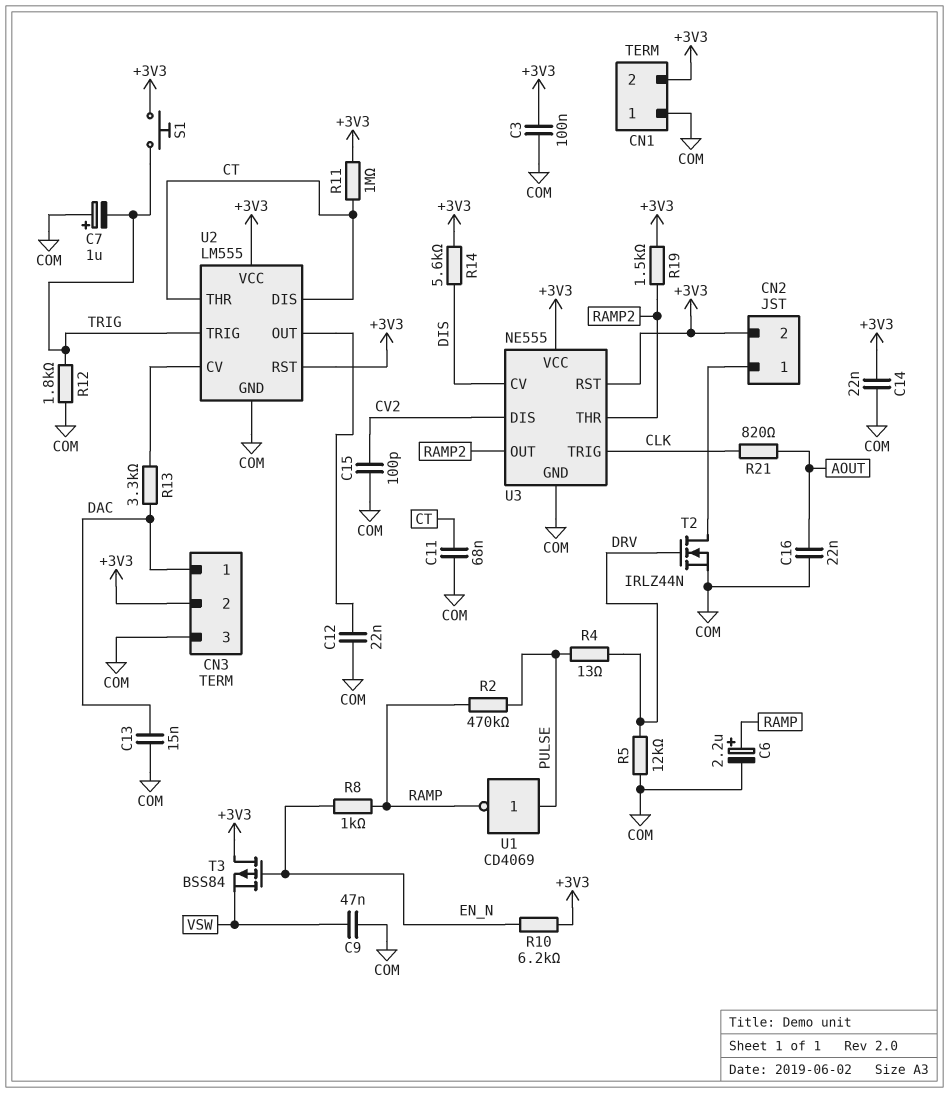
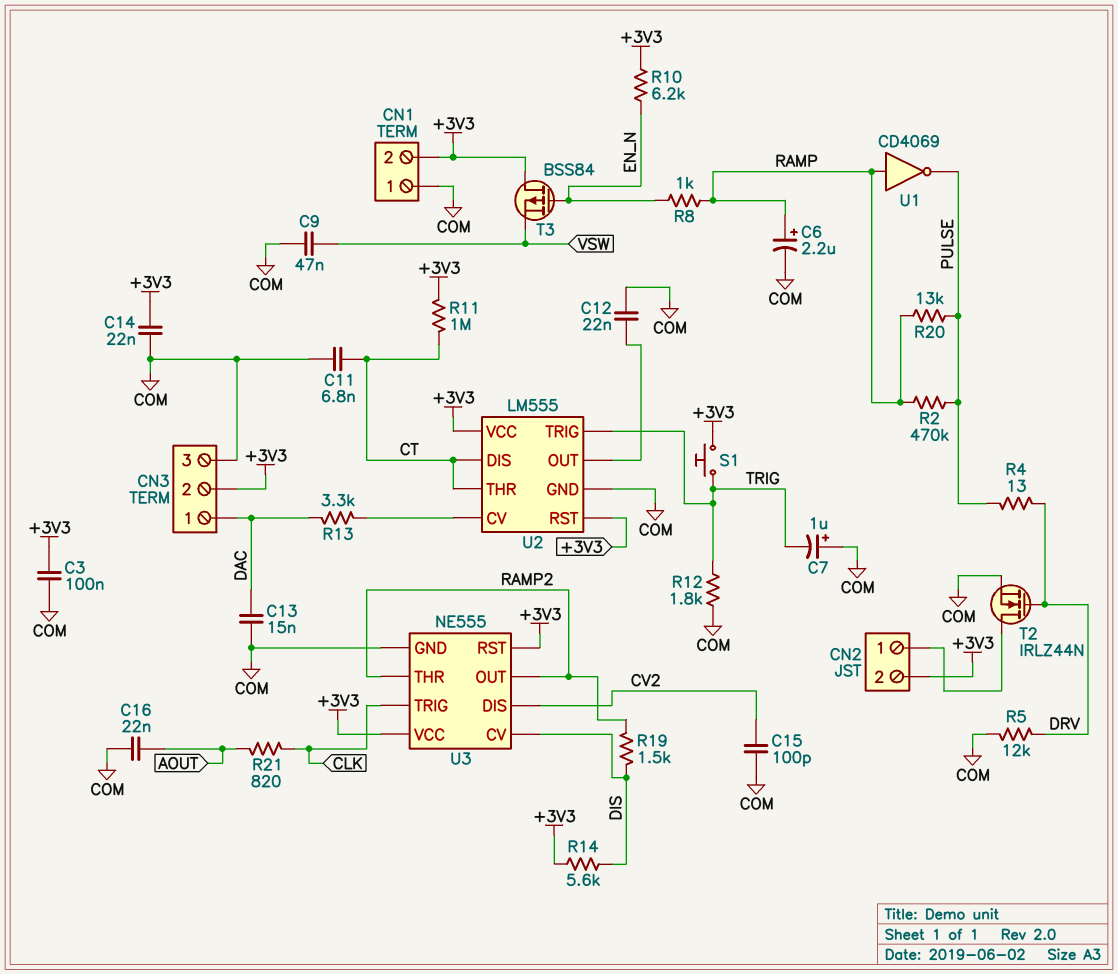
C11: 68nF (COM, CT) -> 6.8nF (COM, CT)
R19: 1.5k (+3V3, RAMP2) -> 1.5k (DIS, RAMP2)
R20: none -> 13k (PULSE, RAMP)
U1: NOT CD4069 (in PULSE, out RAMP) -> NOT CD4069 (in RAMP, out PULSE)

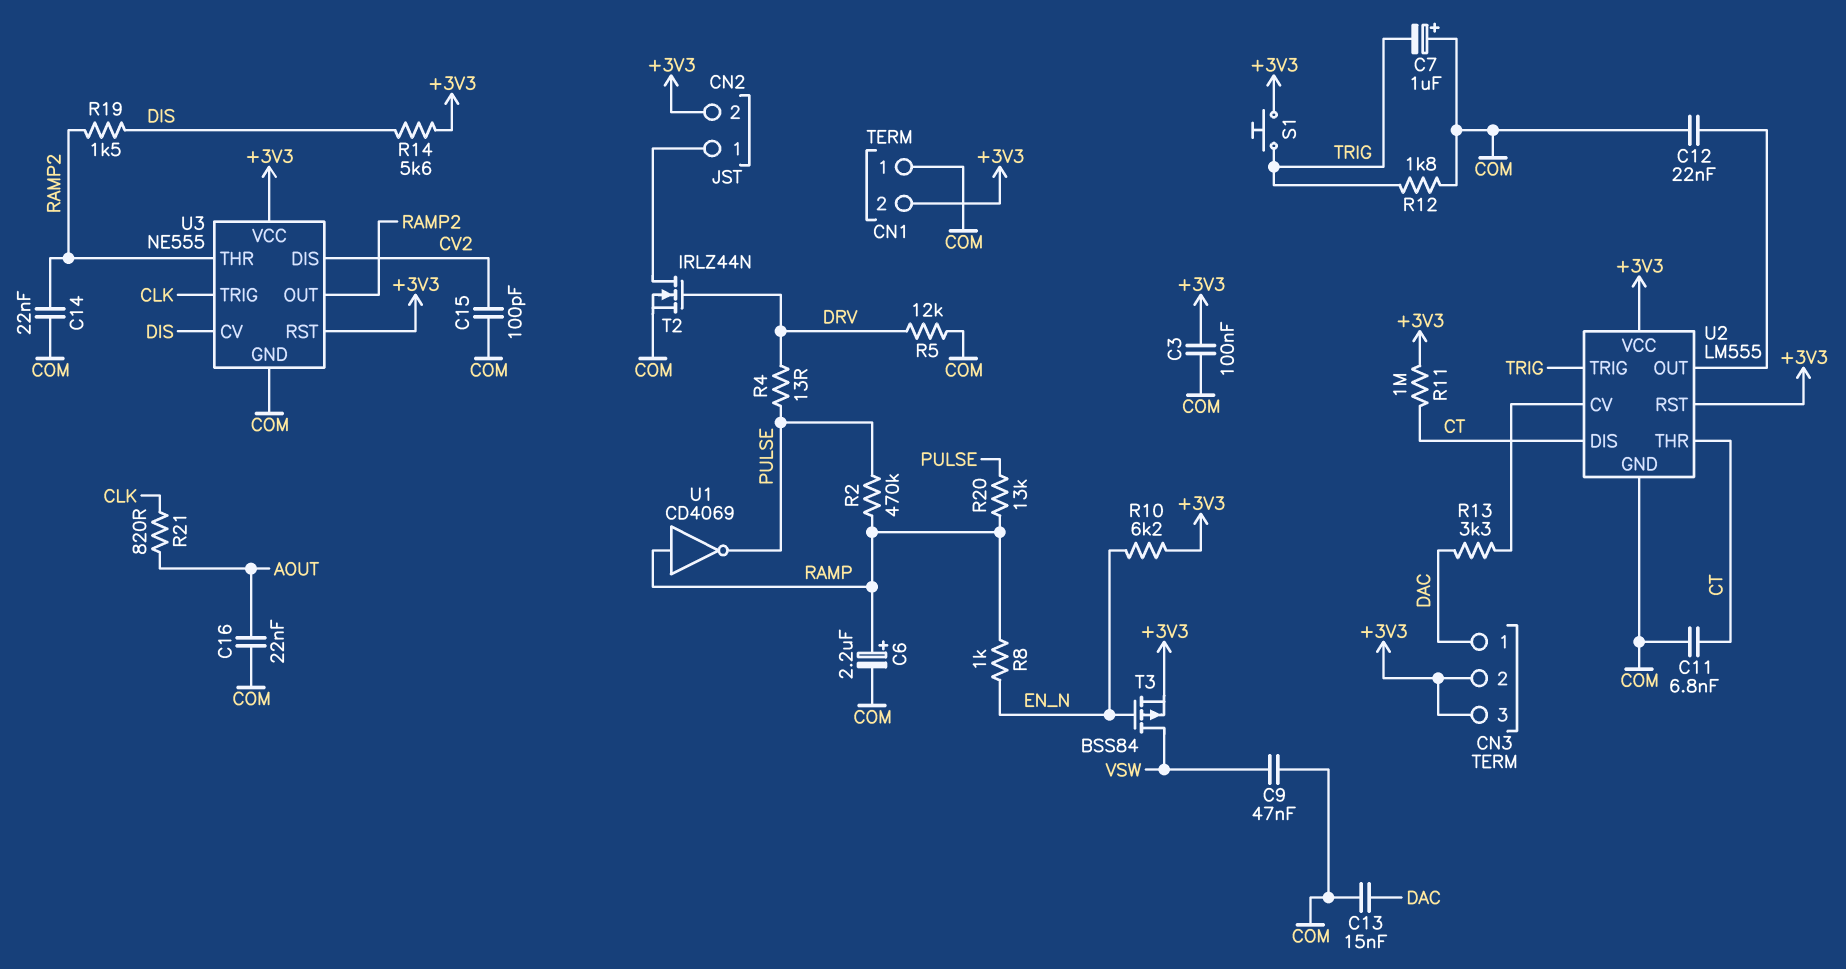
C14: 22nF (+3V3, COM) -> 22nF (COM, RAMP2)
CN3 pin 3: COM -> +3V3
T3: PMOS BSS84 (G EN_N, D +3V3, S VSW) -> PMOS BSS84 (G EN_N, D VSW, S +3V3)

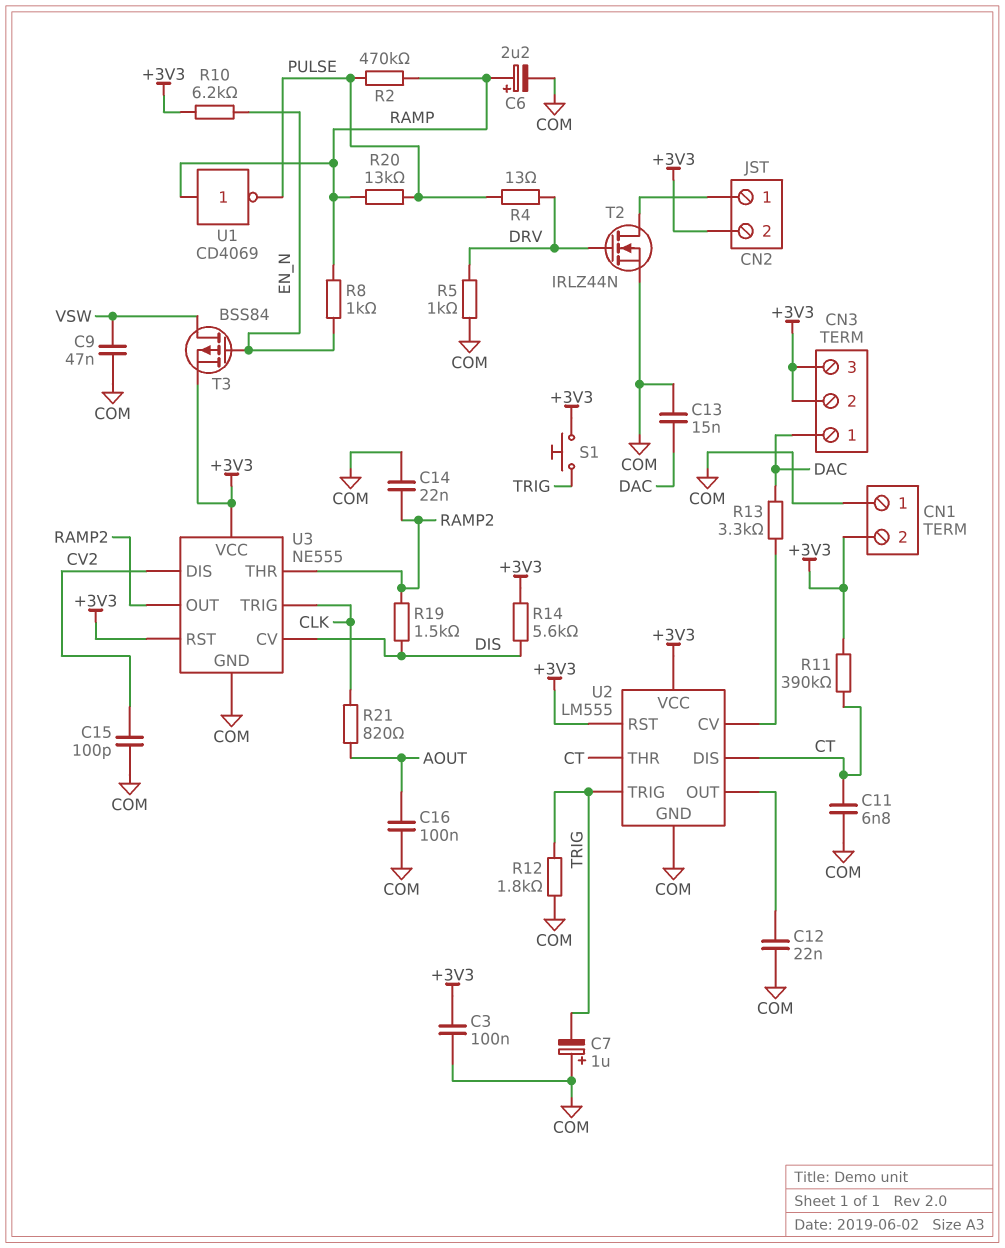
C16: 22nF (AOUT, COM) -> 100nF (AOUT, COM)
R5: 12k (COM, DRV) -> 1k (COM, DRV)
R11: 1M (+3V3, CT) -> 390k (+3V3, CT)

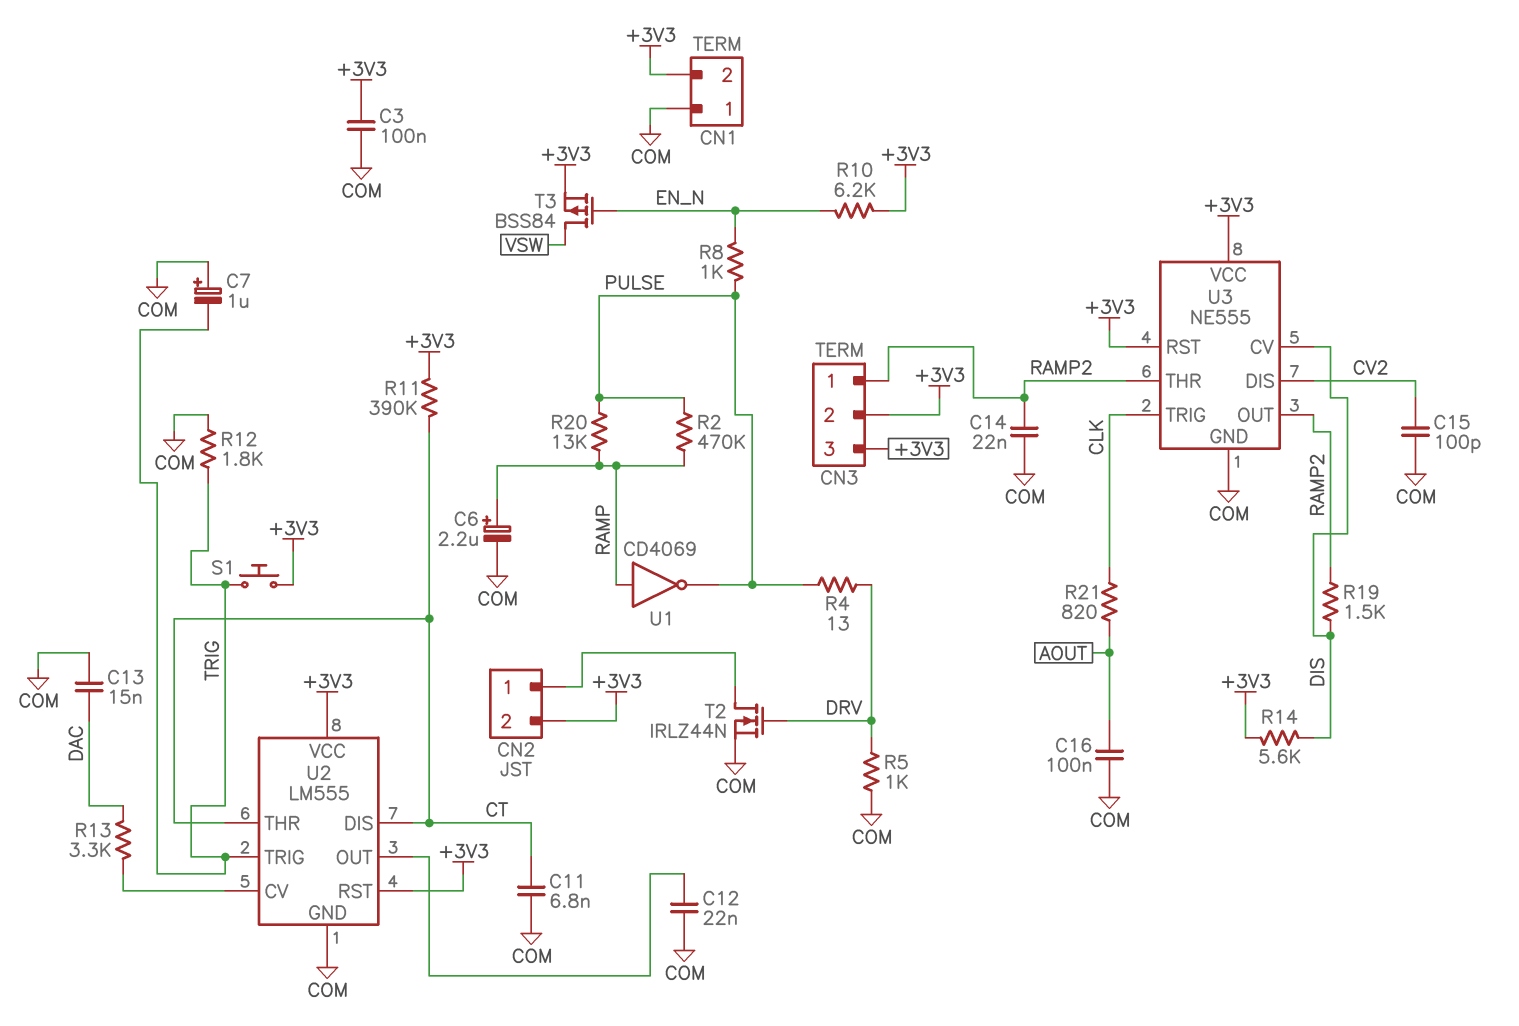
C9: 47nF (COM, VSW) -> none
CN3 pin 1: DAC -> RAMP2
R8: 1k (EN_N, RAMP) -> 1k (EN_N, PULSE)

